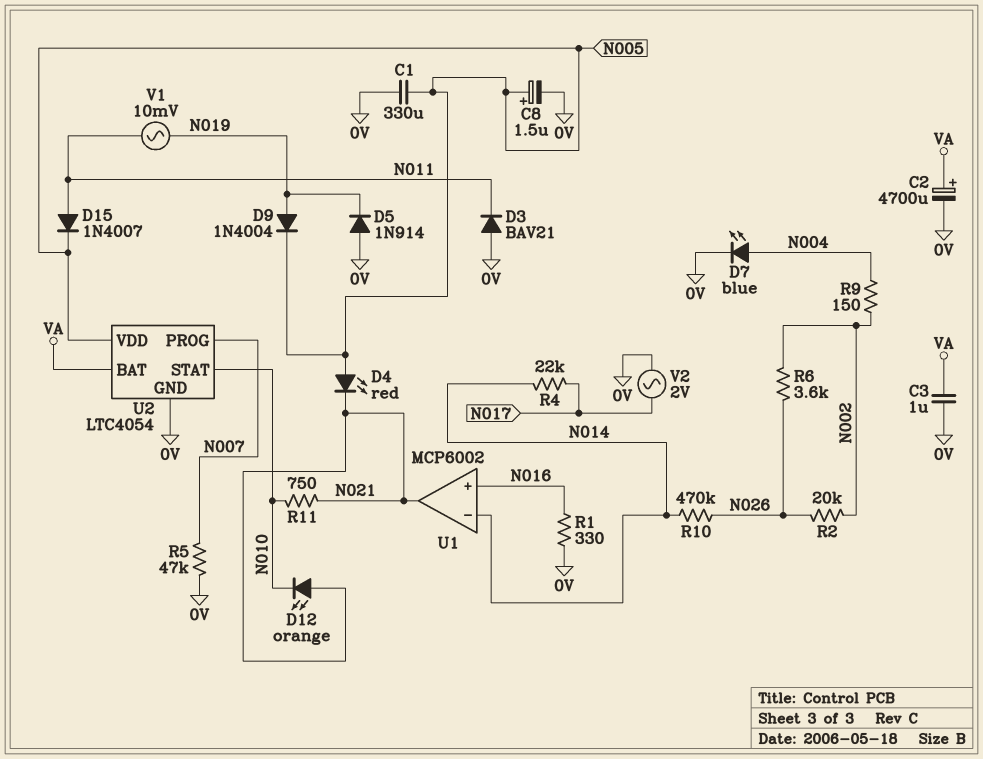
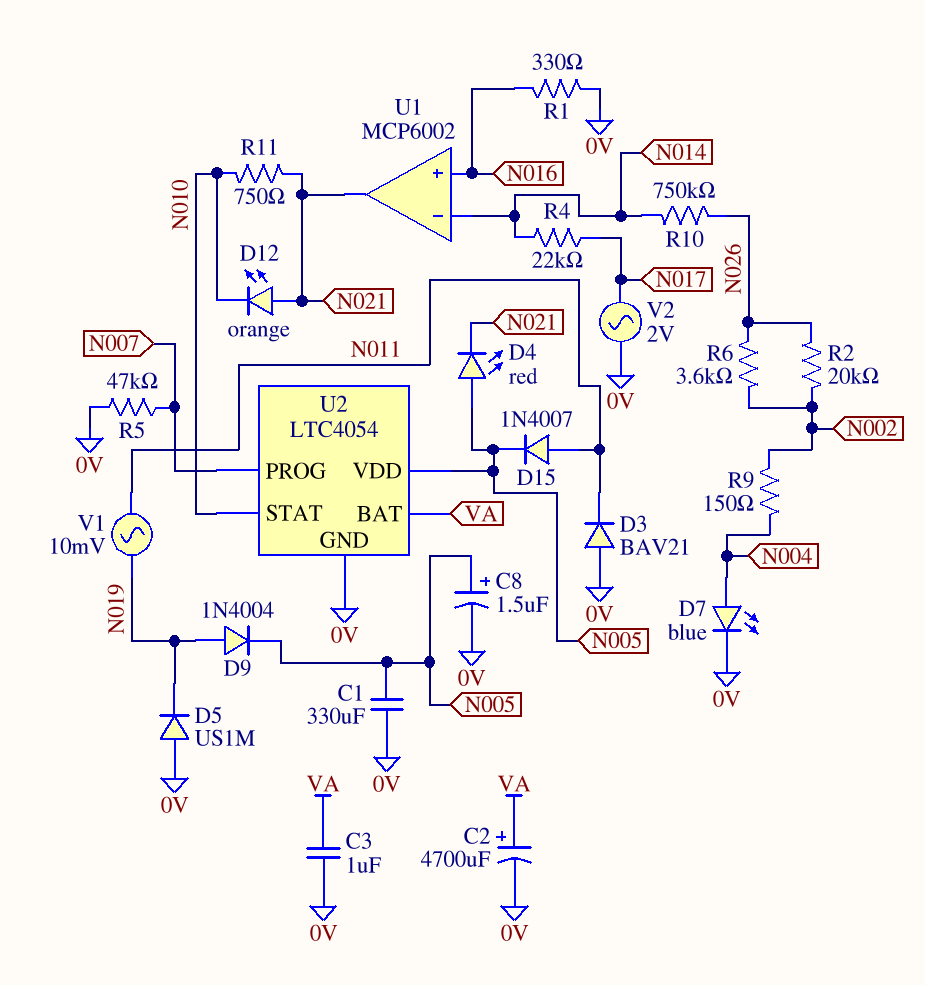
D5: diode 1N914 (A 0V, K N019) -> diode US1M (A 0V, K N019)
R10: 470k (N014, N026) -> 750k (N014, N026)

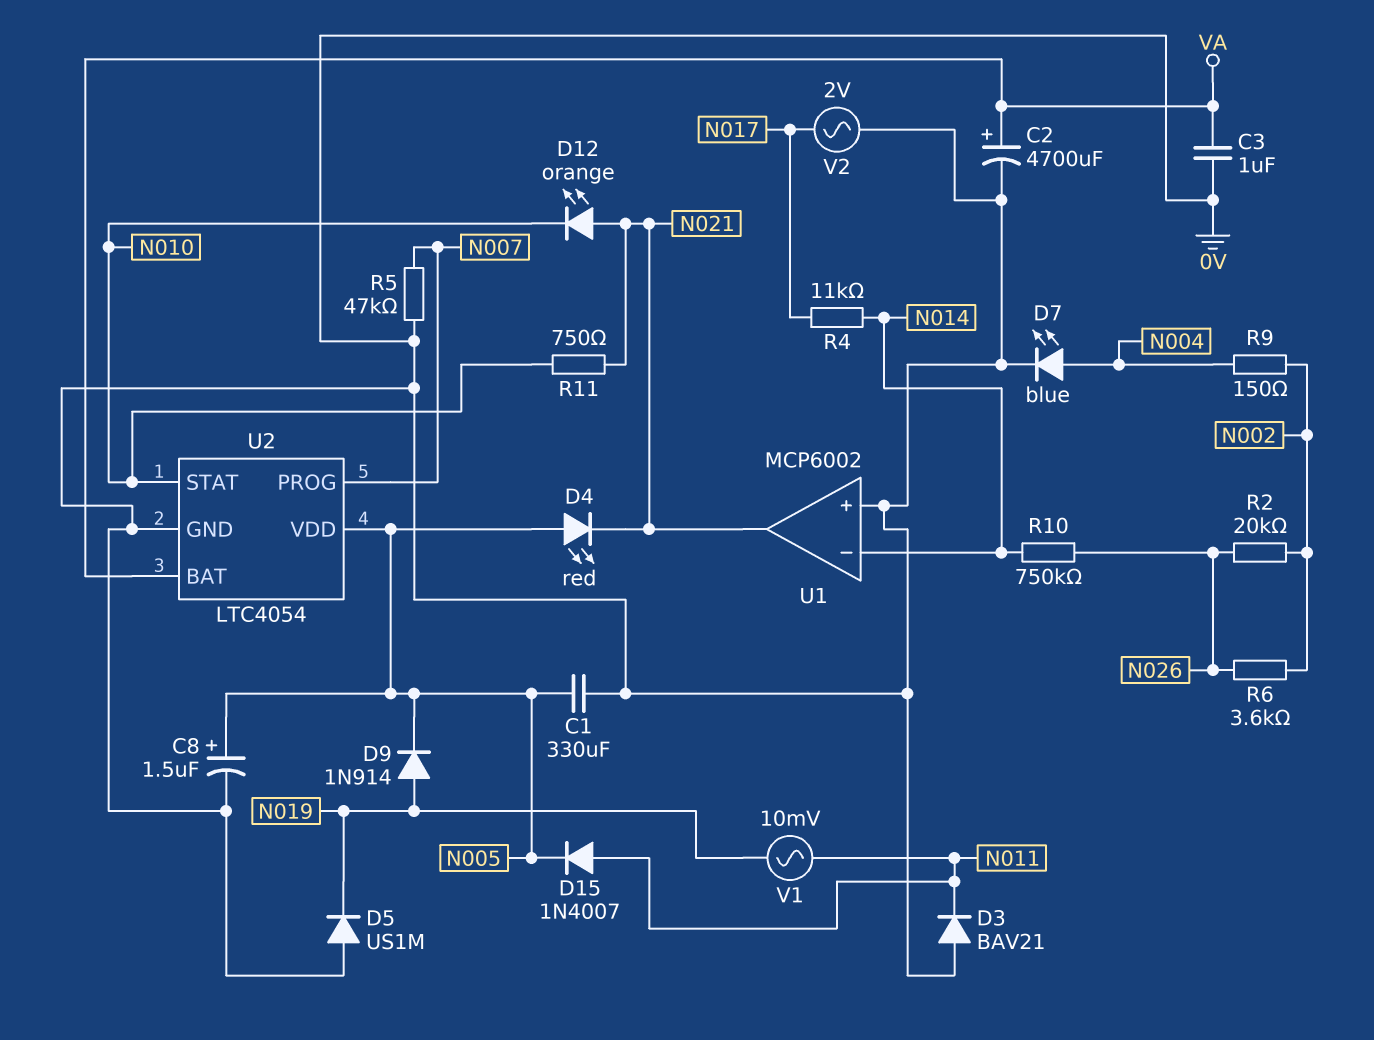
D9: diode 1N4004 (A N019, K N005) -> diode 1N914 (A N019, K N005)
R1: 330 (0V, N016) -> none
R4: 22k (N014, N017) -> 11k (N014, N017)
U1 pin in+: N016 -> 0V

